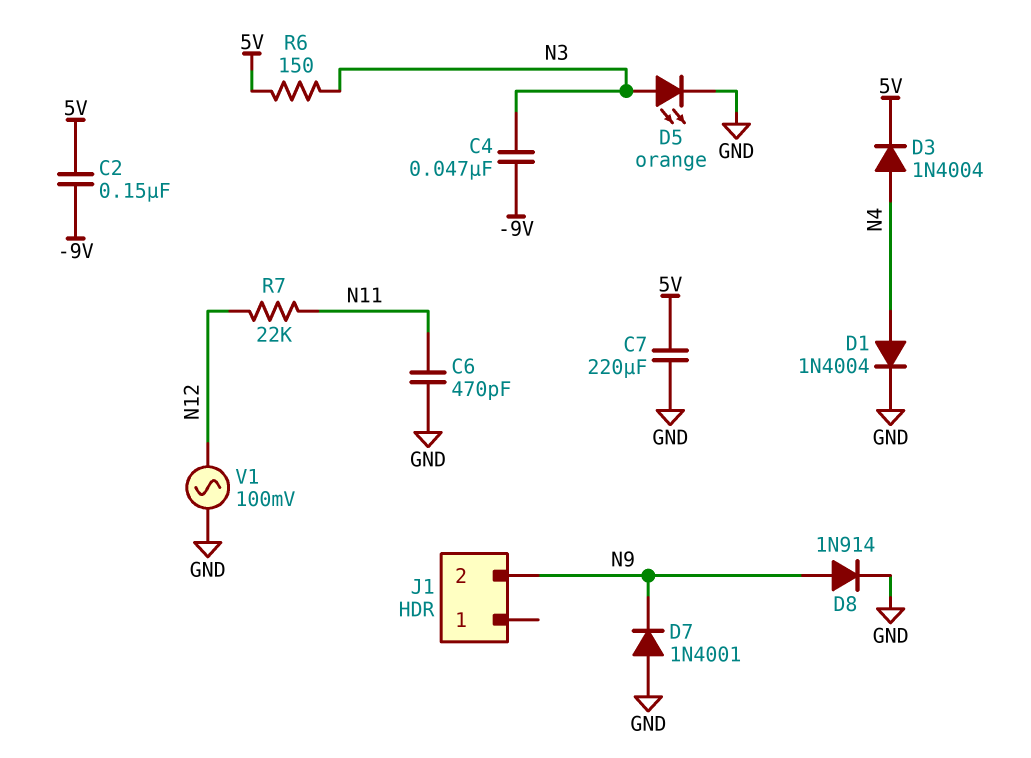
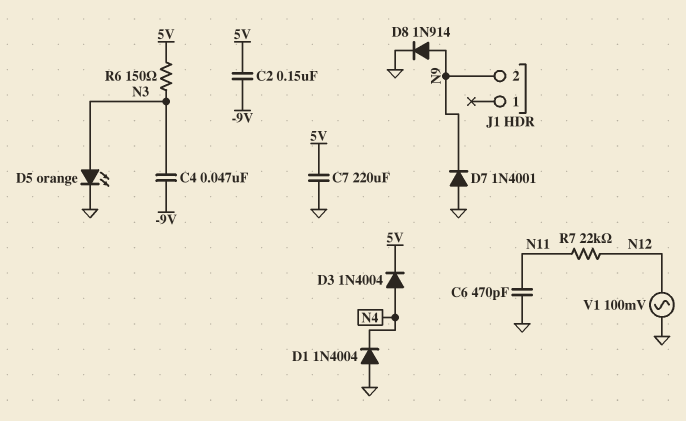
D1: diode 1N4004 (A N4, K GND) -> diode 1N4004 (A GND, K N4)

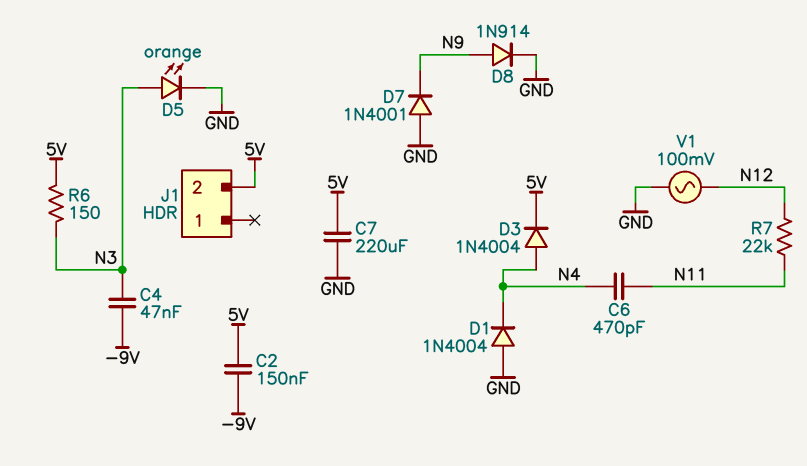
C6: 470pF (GND, N11) -> 470pF (N4, N11)
J1 pin 2: N9 -> 5V

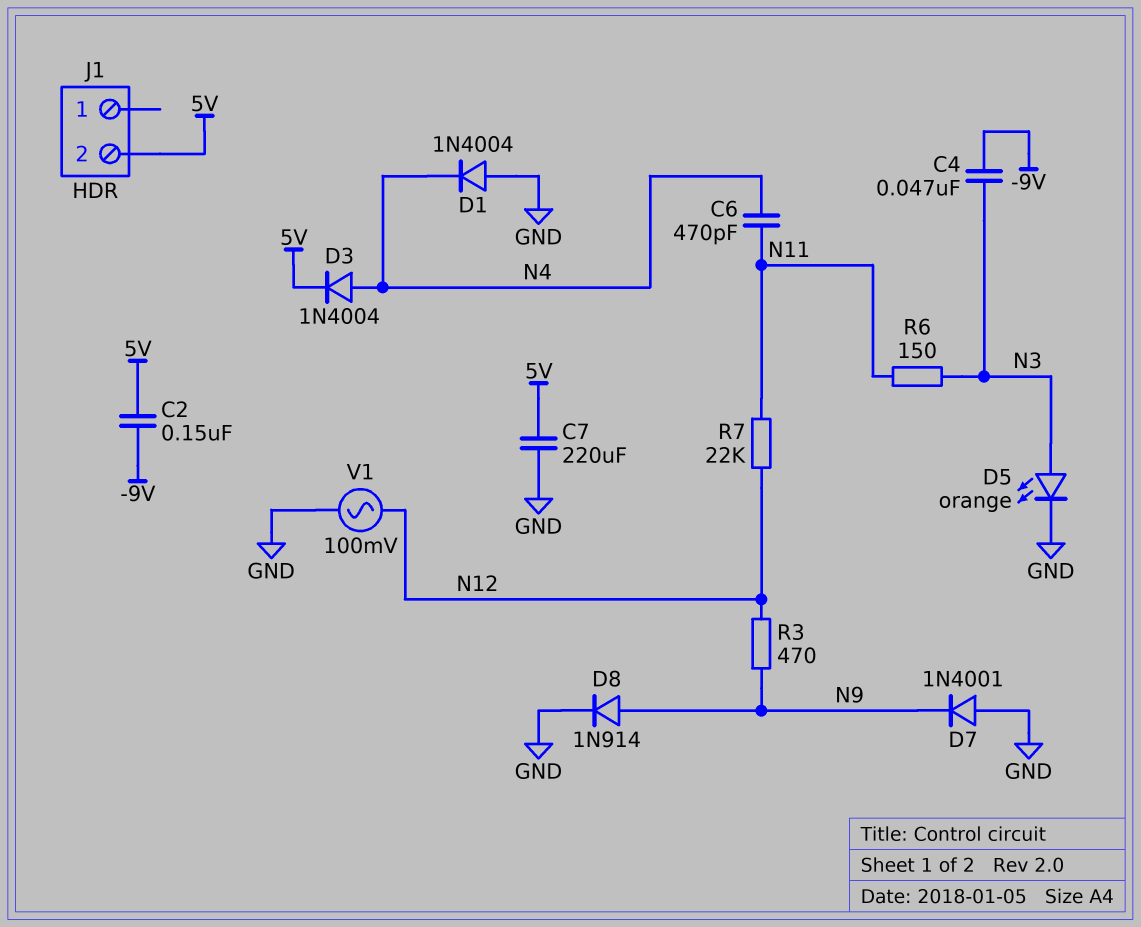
R3: none -> 470 (N9, N12)
R6: 150 (5V, N3) -> 150 (N3, N11)

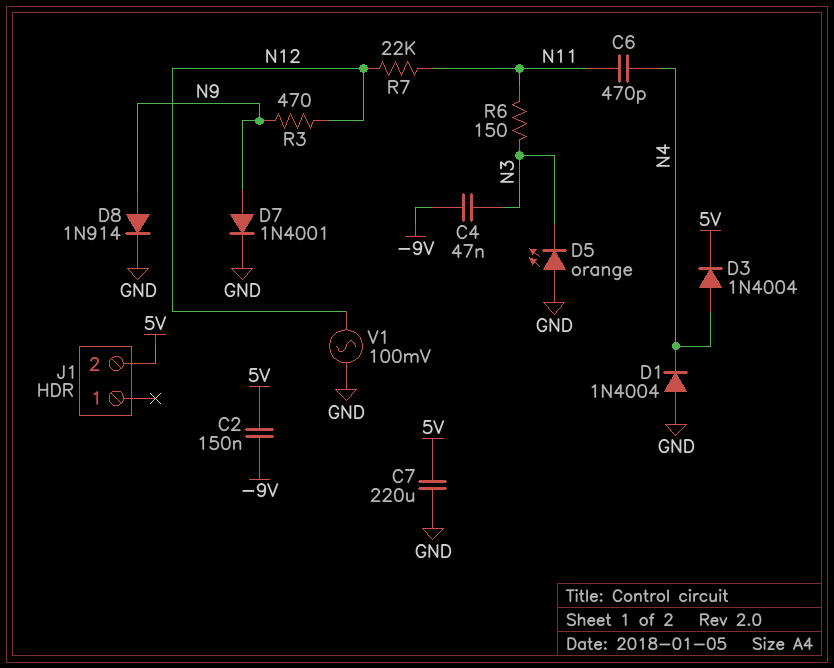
D5: LED orange (A N3, K GND) -> LED orange (A GND, K N3)
D7: diode 1N4001 (A GND, K N9) -> diode 1N4001 (A N9, K GND)

